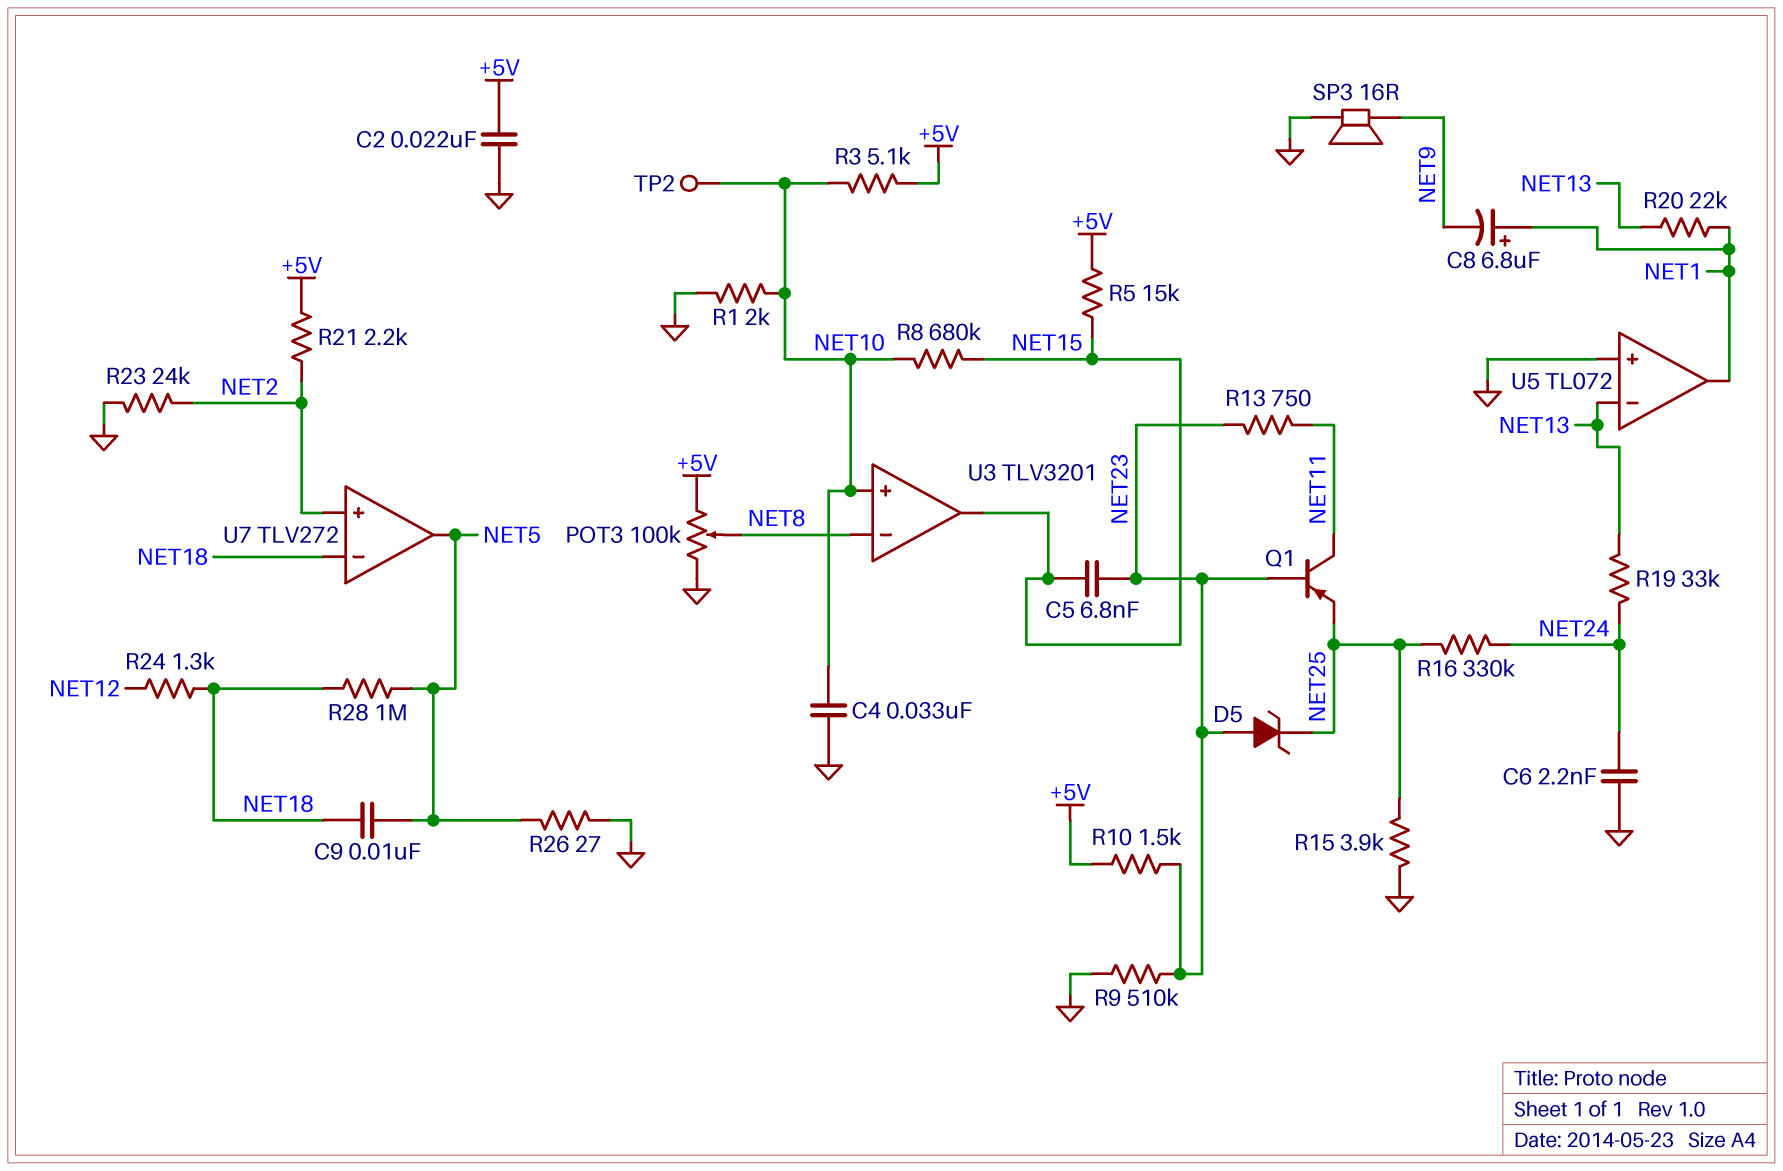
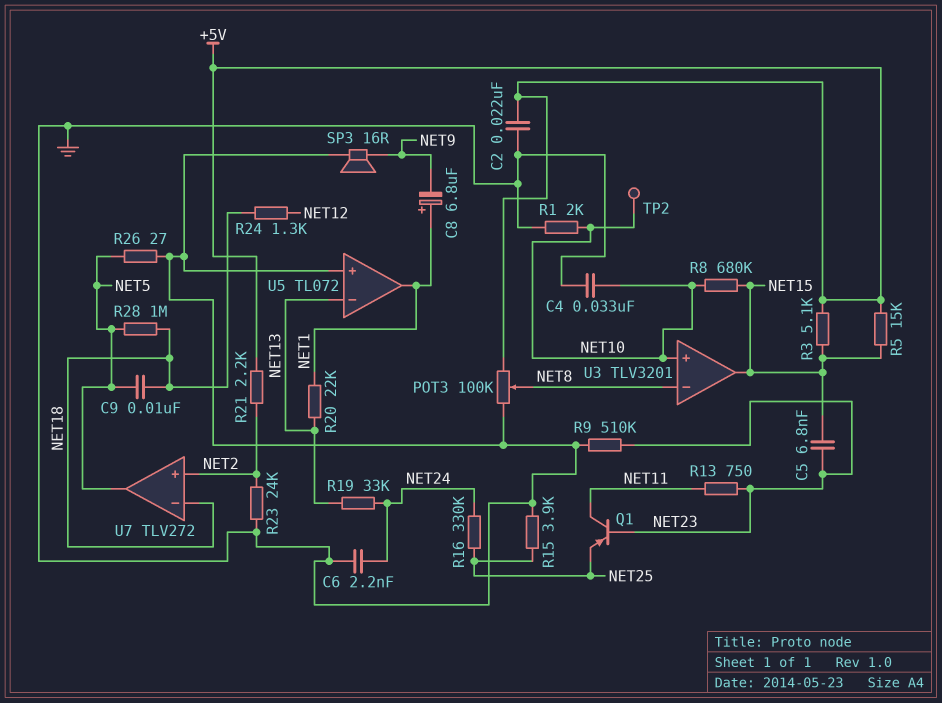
D5: zener (A NET23, K NET25) -> none
R3: 5.1k (+5V, NET10) -> 5.1k (+5V, NET15)
R10: 1.5k (+5V, NET23) -> none

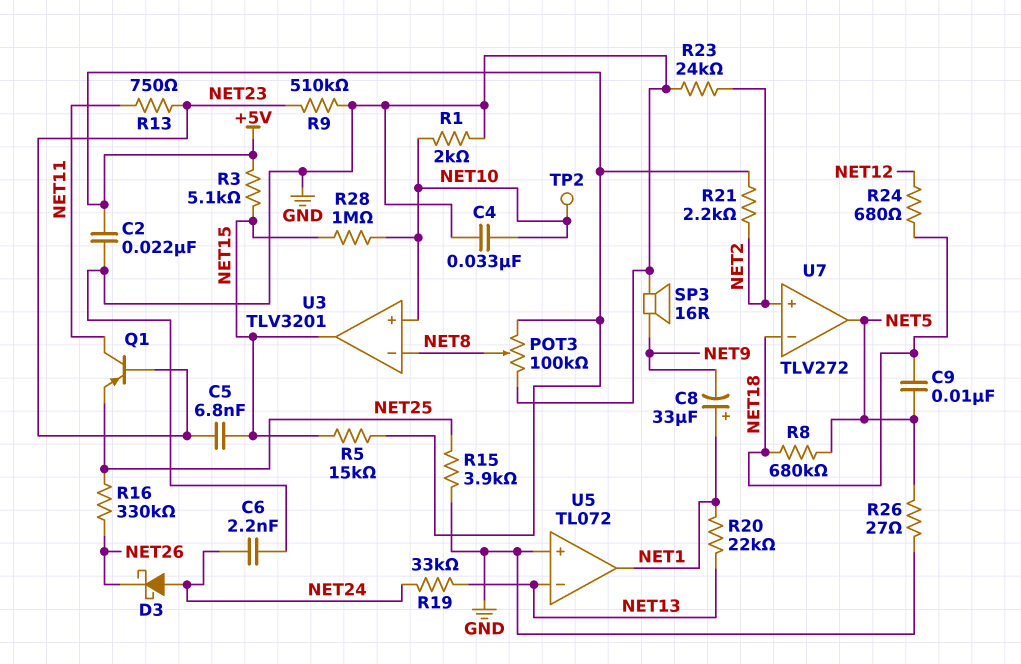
C8: 6.8uF (plus NET1, minus NET9) -> 33uF (plus NET1, minus NET9)
D3: none -> schottky (A NET24, K NET26)
R8: 680k (NET10, NET15) -> 680k (NET5, NET18)
R16: 330k (NET24, NET25) -> 330k (NET25, NET26)
R24: 1.3k (NET12, NET18) -> 680 (NET12, NET18)
R28: 1M (NET5, NET18) -> 1M (NET10, NET15)

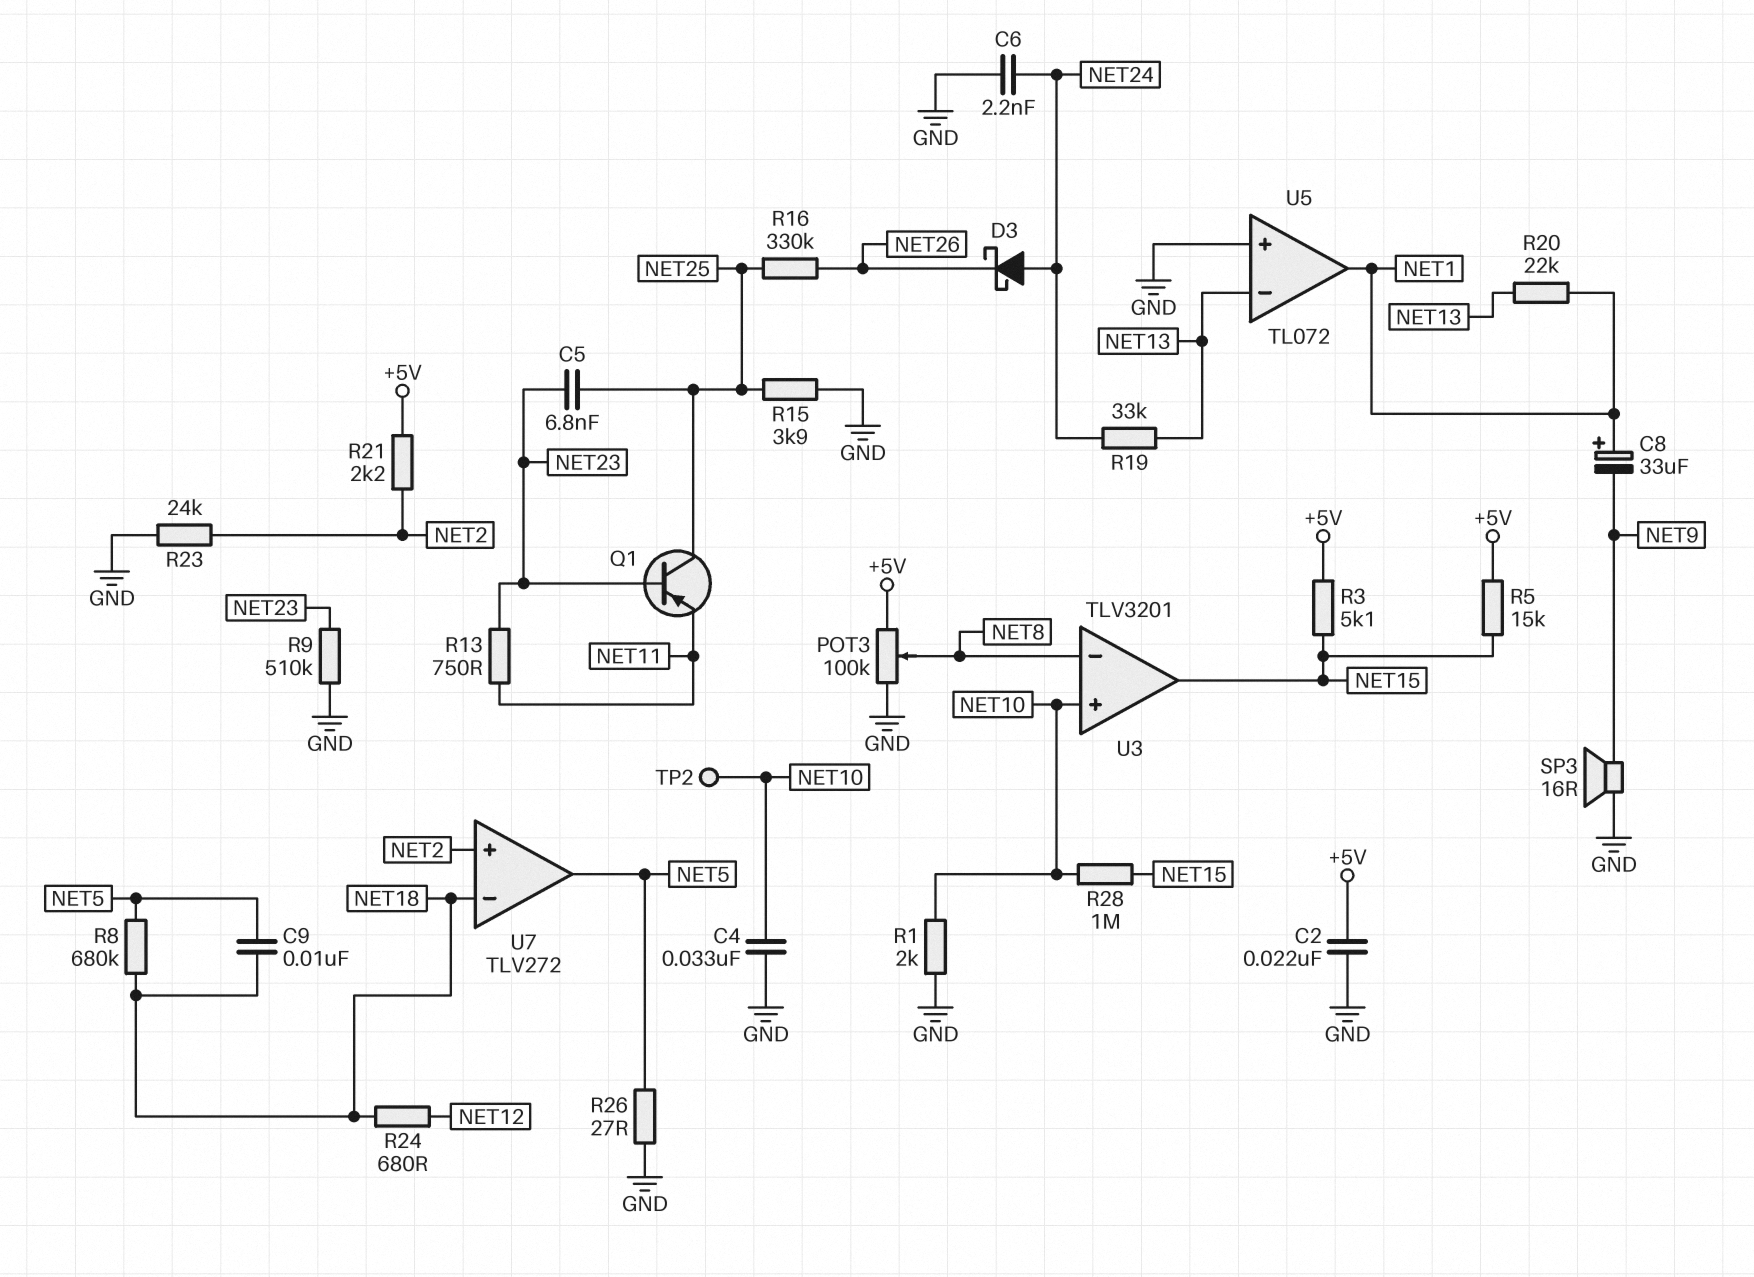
C5: 6.8nF (NET15, NET23) -> 6.8nF (NET23, NET25)
Q1: PNP (B NET23, C NET11, E NET25) -> PNP (B NET23, C NET25, E NET11)

